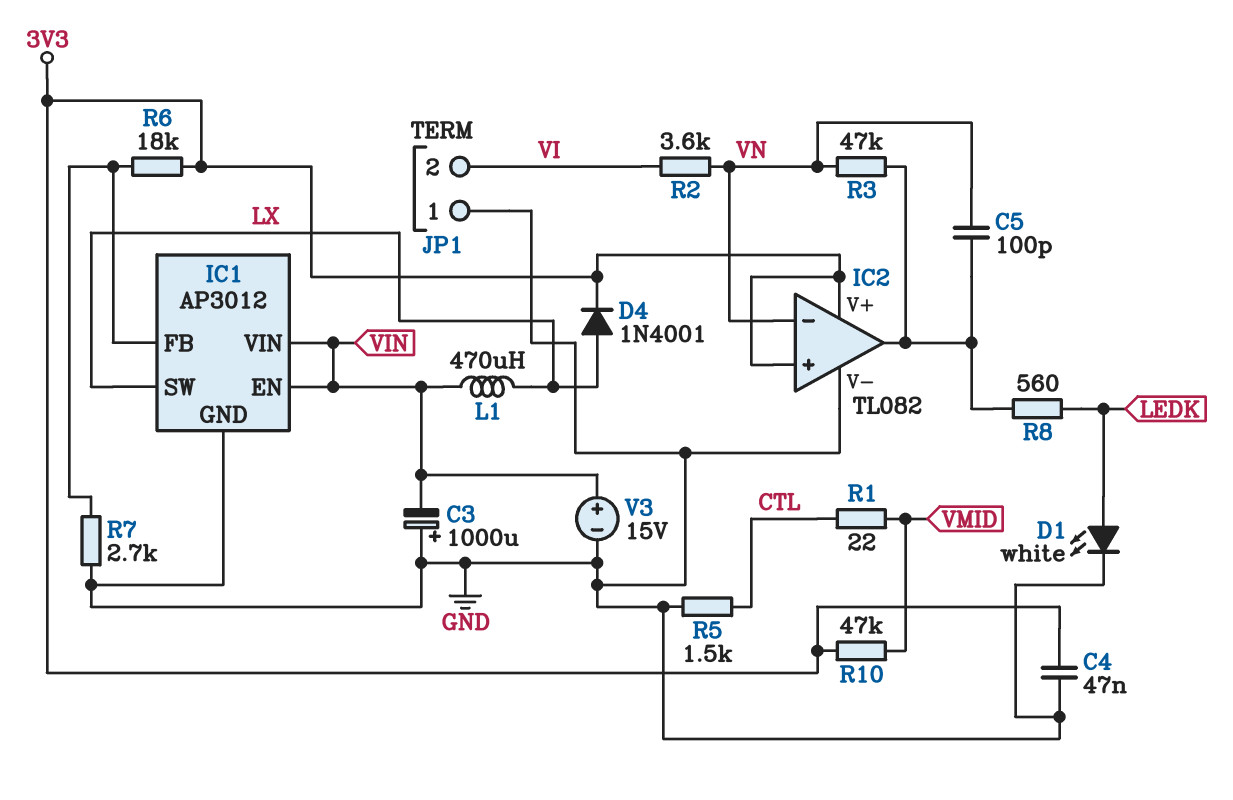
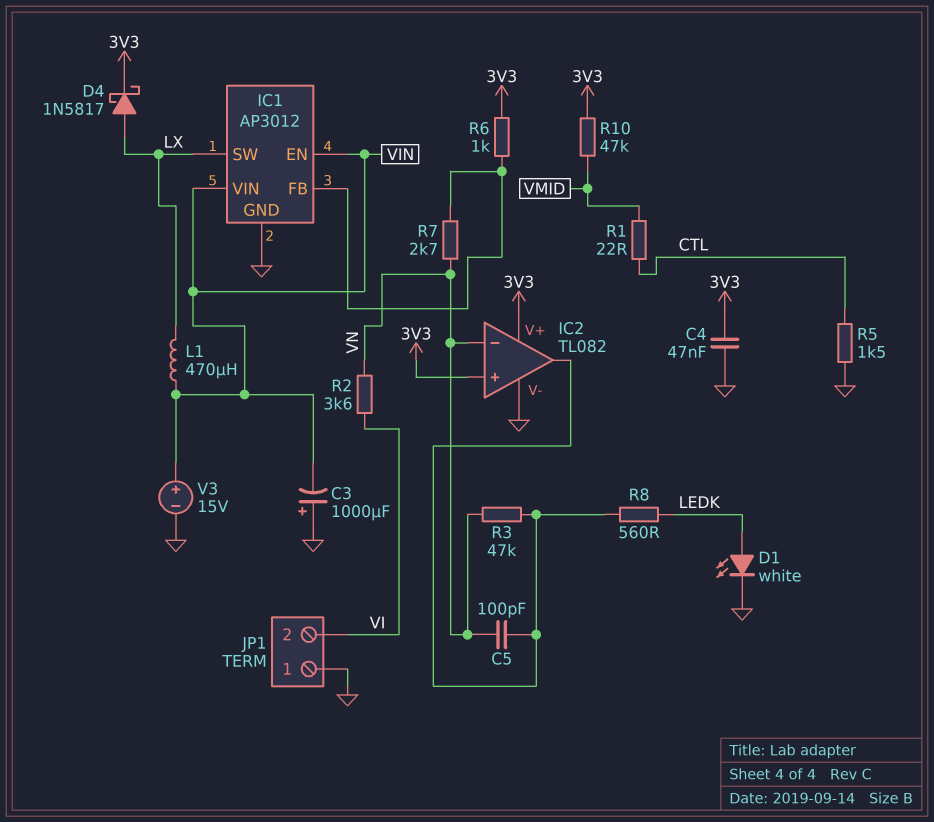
D4: diode 1N4001 (A LX, K 3V3) -> schottky 1N5817 (A LX, K 3V3)
R6: 18k (3V3, IC1/FB) -> 1k (3V3, IC1/FB)
R7: 2.7k (GND, IC1/FB) -> 2.7k (IC1/FB, VN)

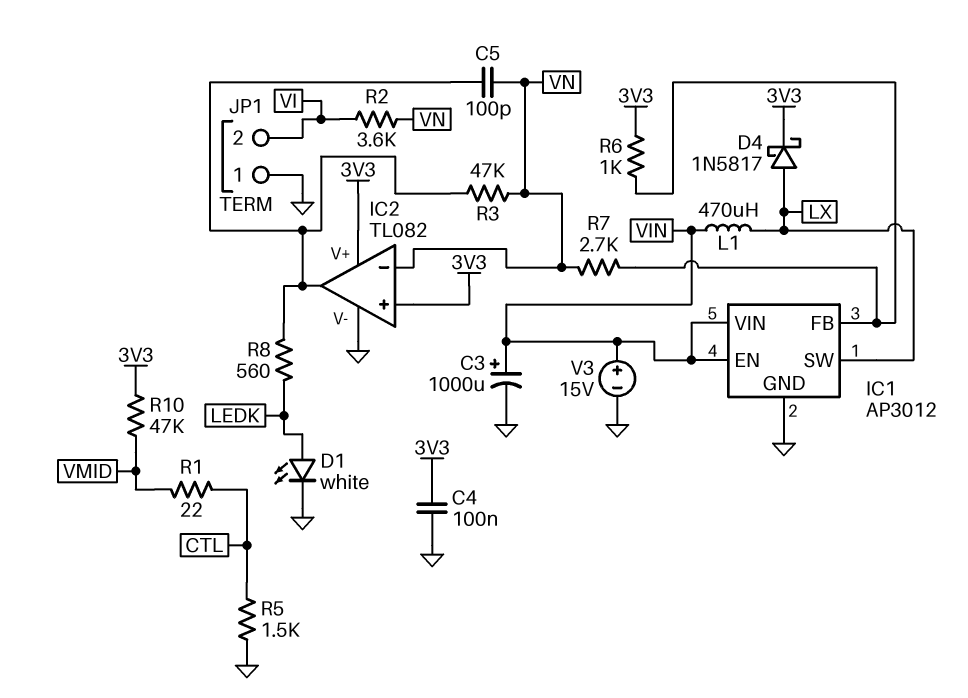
C3: 1000uF (plus GND, minus VIN) -> 1000uF (plus VIN, minus GND)
C4: 47nF (3V3, GND) -> 100nF (3V3, GND)

